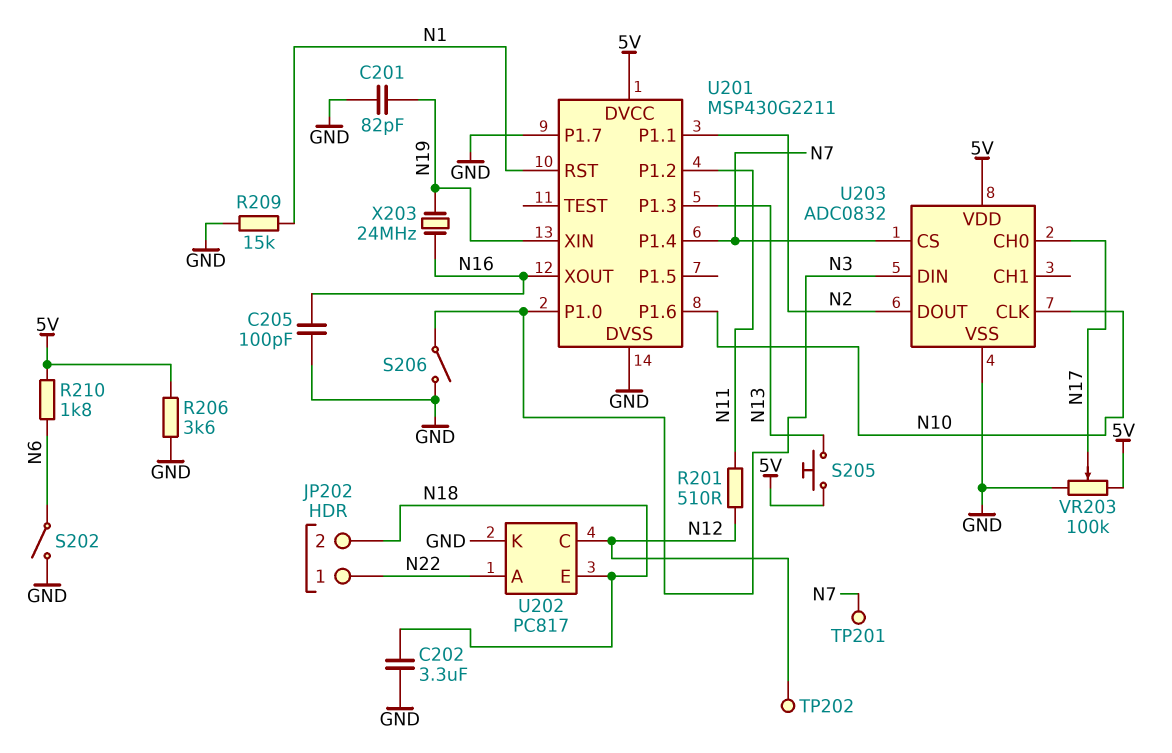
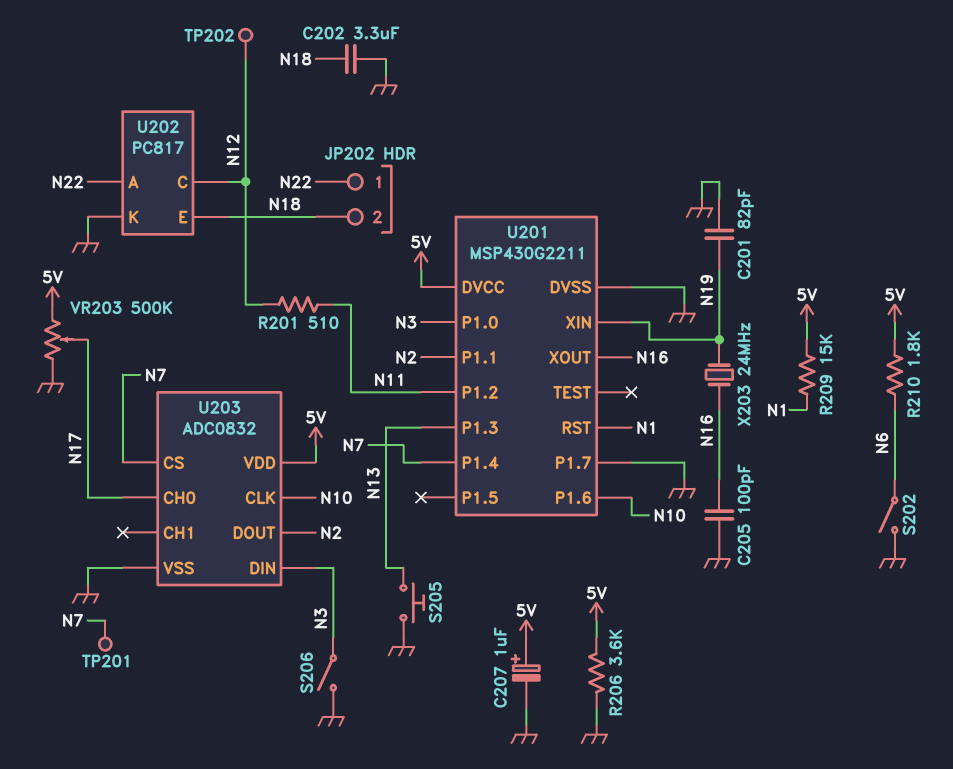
C207: none -> 1uF (plus 5V, minus GND)
R209: 15k (GND, N1) -> 15k (5V, N1)
S205: button (5V, N13) -> button (GND, N13)
VR203: 100k (5V, GND, wiper N17) -> 500k (5V, GND, wiper N17)

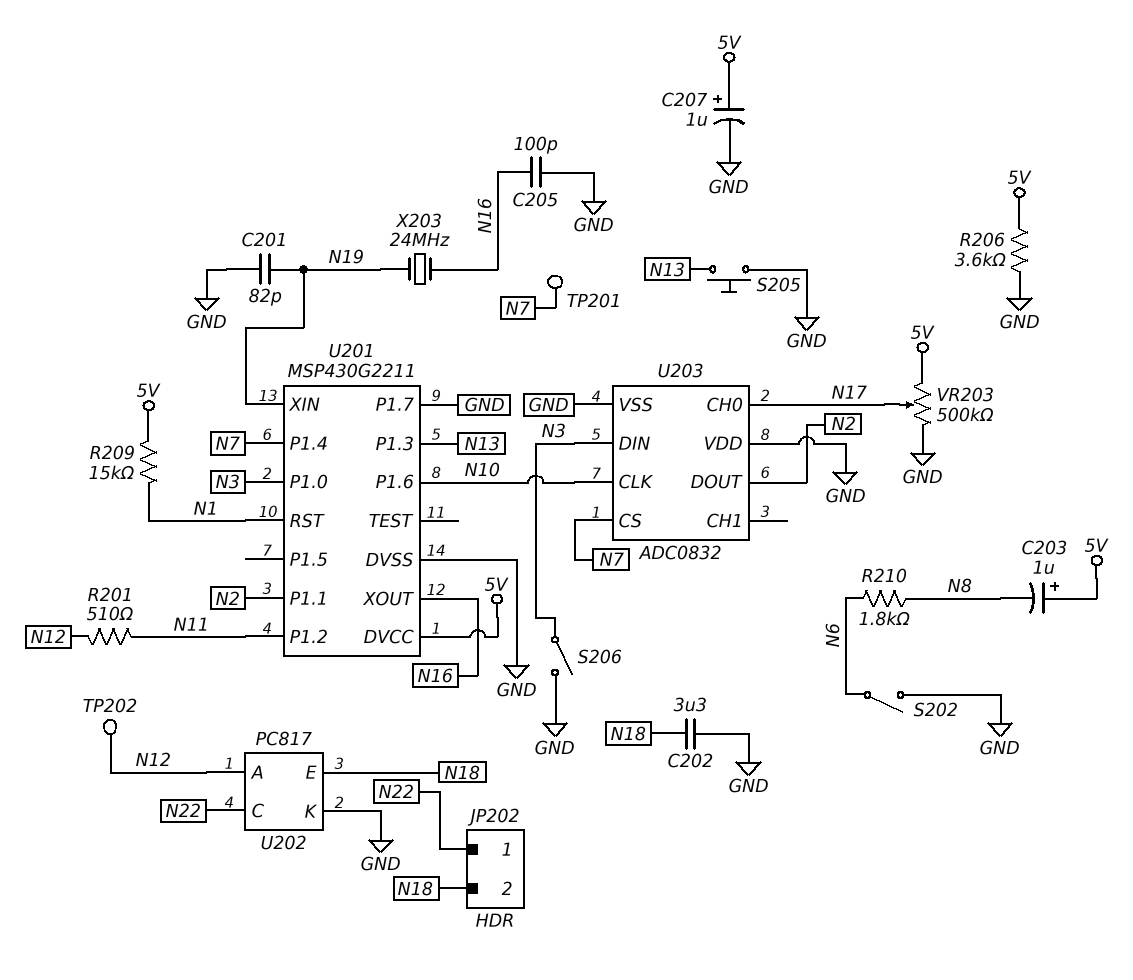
C203: none -> 1uF (plus 5V, minus N8)
R210: 1.8k (5V, N6) -> 1.8k (N6, N8)
U202 pin A: N22 -> N12
U202 pin C: N12 -> N22
U203 pin VDD: 5V -> GND

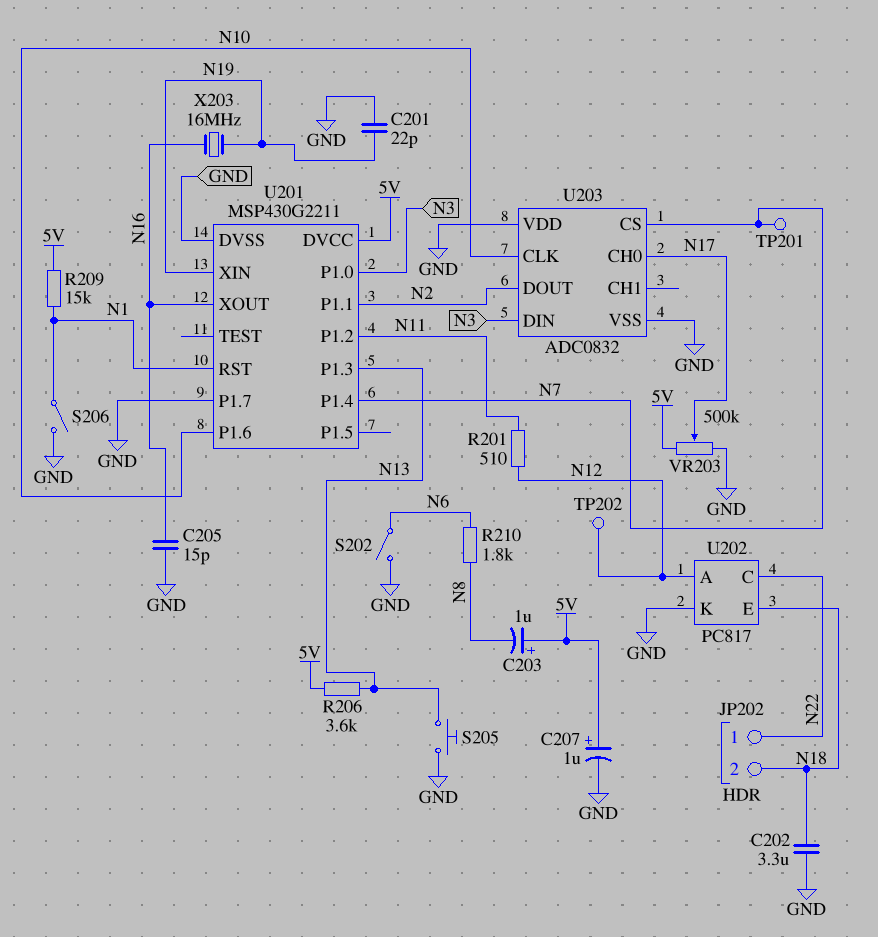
C201: 82pF (GND, N19) -> 22pF (GND, N19)
C205: 100pF (GND, N16) -> 15pF (GND, N16)
R206: 3.6k (5V, GND) -> 3.6k (5V, N13)
S206: switch (GND, N3) -> switch (GND, N1)
X203: 24MHz (N16, N19) -> 16MHz (N16, N19)

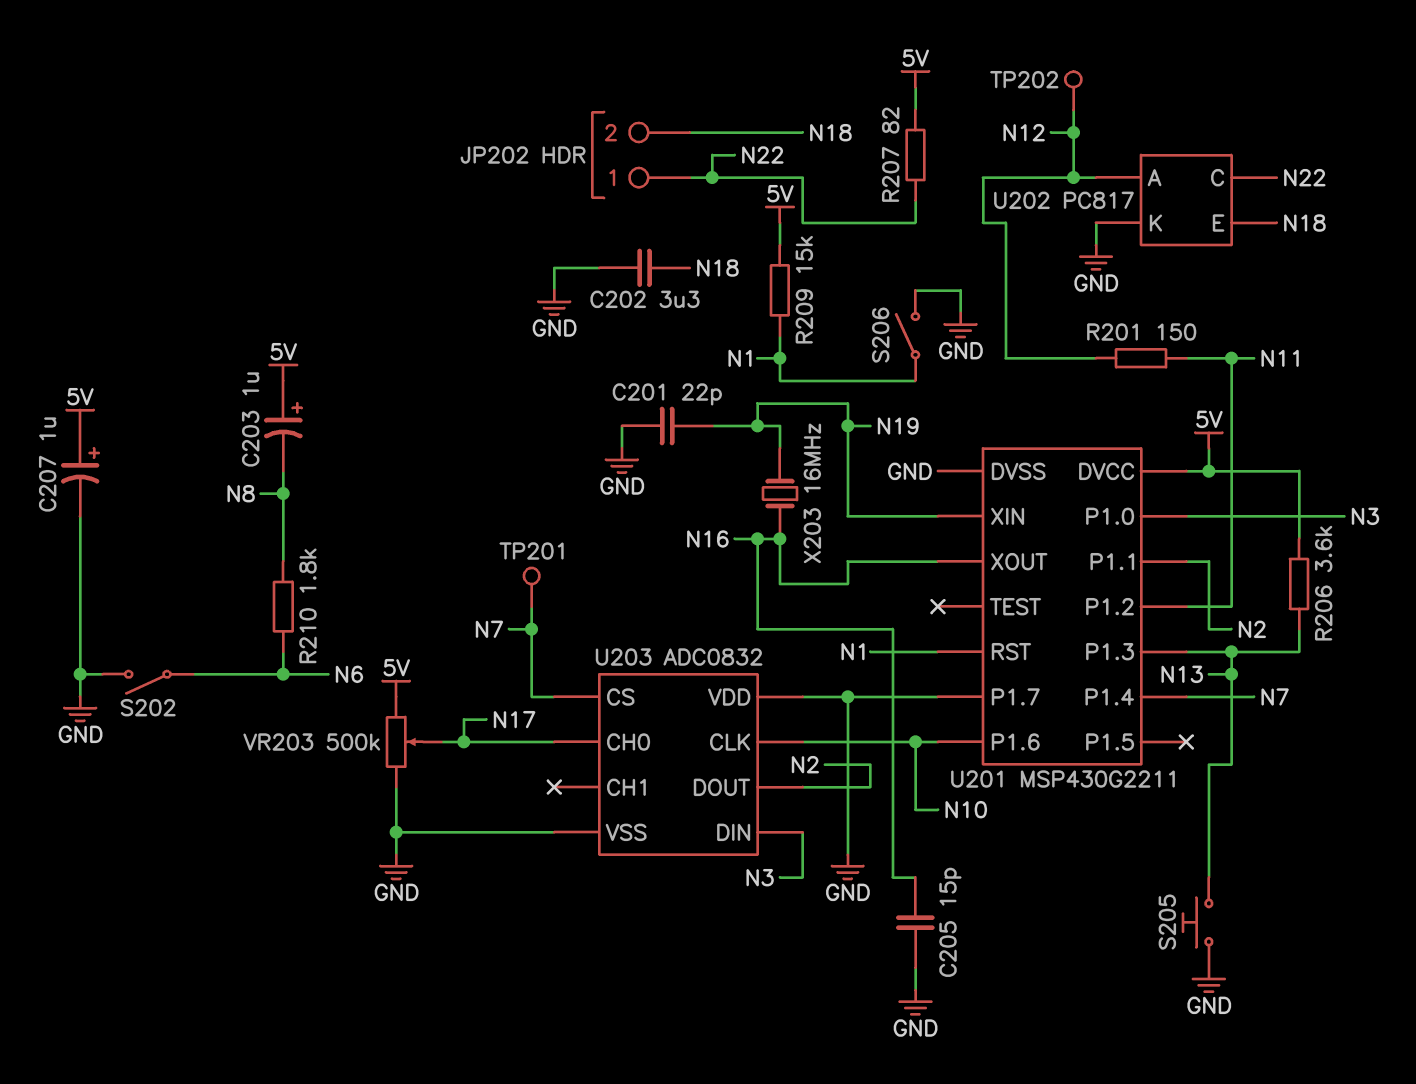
R201: 510 (N11, N12) -> 150 (N11, N12)
R207: none -> 82 (5V, N22)

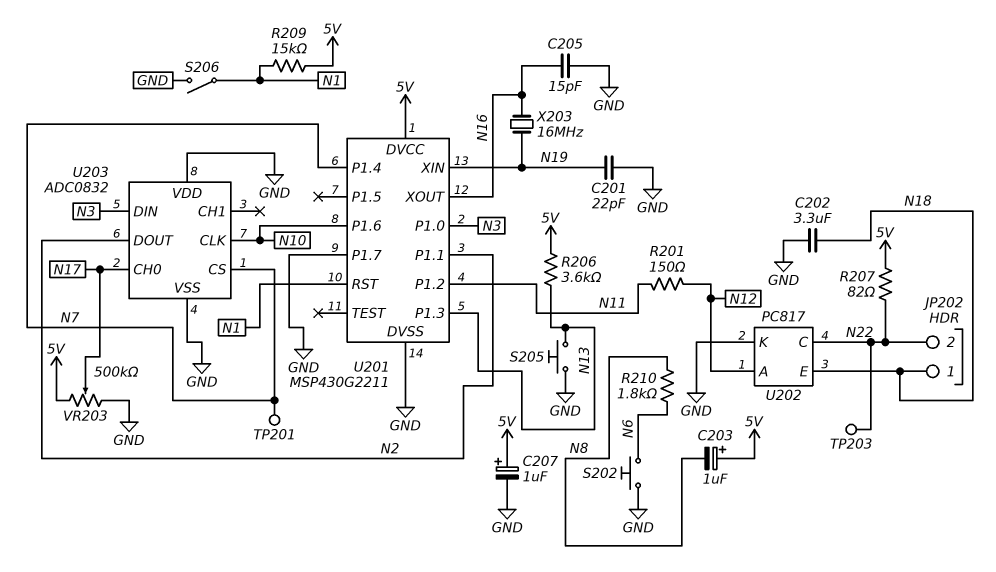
JP202 pin 1: N22 -> N18
JP202 pin 2: N18 -> N22
S202: switch (GND, N6) -> button (GND, N6)
TP202: test point (N12) -> none
TP203: none -> test point (N22)

